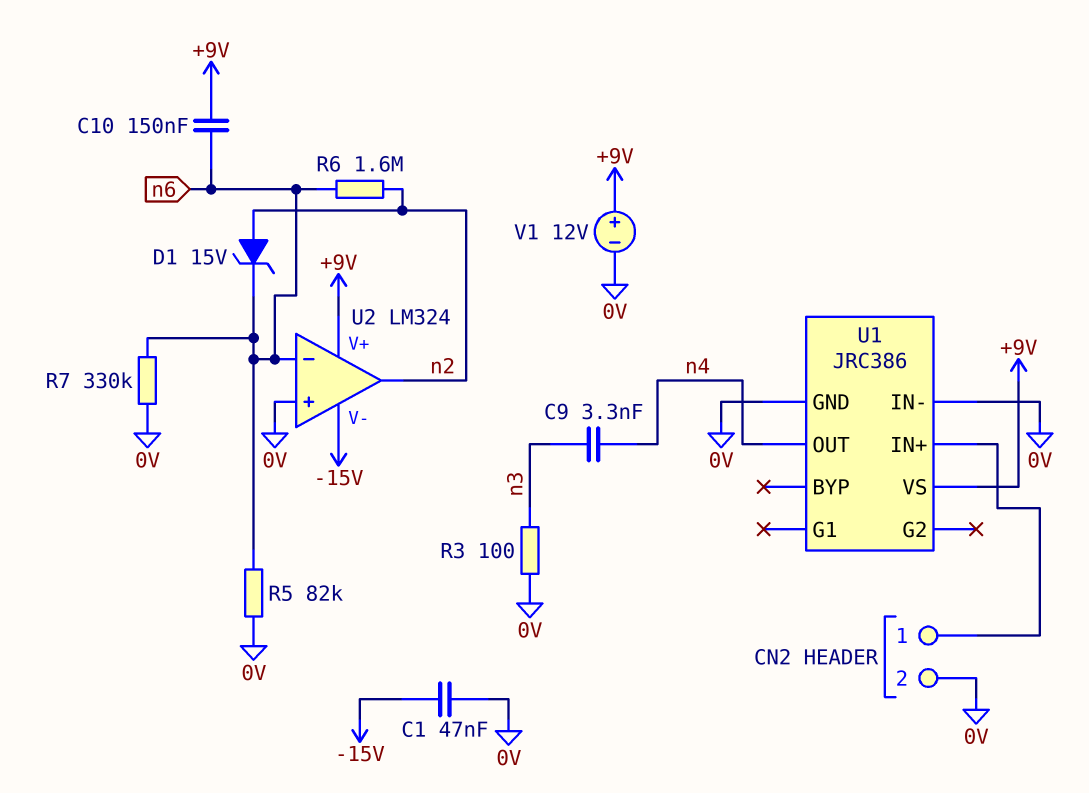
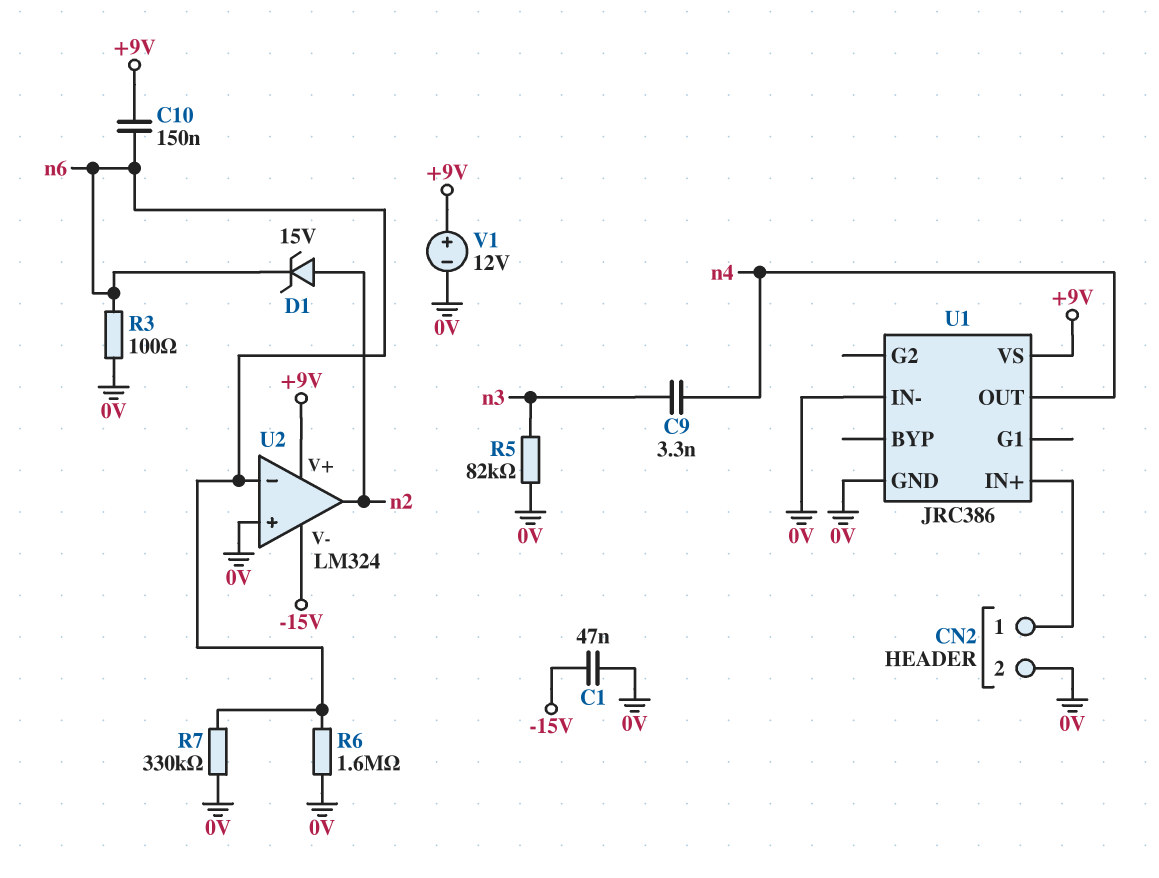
R3: 100 (0V, n3) -> 100 (0V, n6)
R5: 82k (0V, n6) -> 82k (0V, n3)
R6: 1.6M (n2, n6) -> 1.6M (0V, n6)

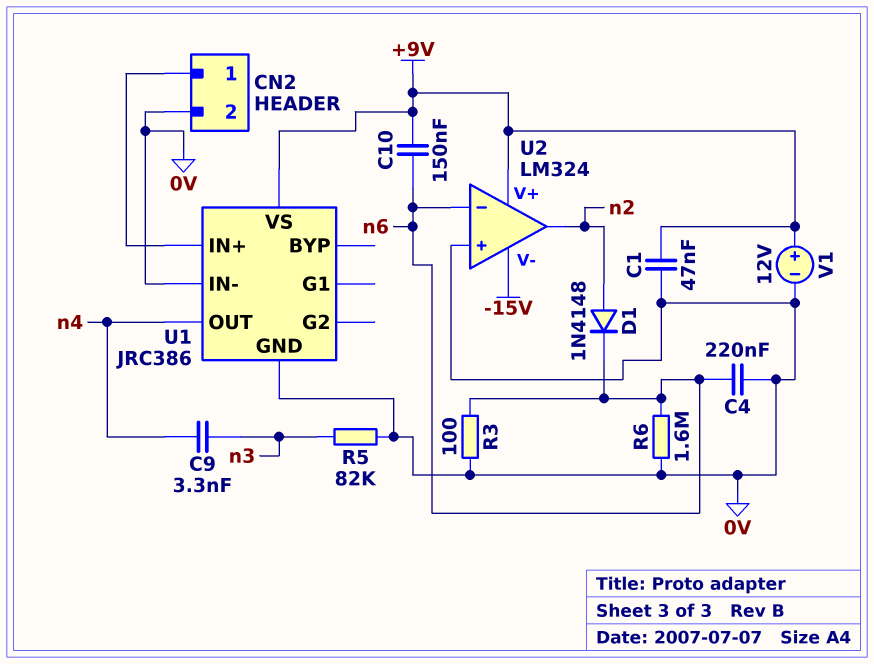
C1: 47nF (-15V, 0V) -> 47nF (+9V, 0V)
C4: none -> 220nF (0V, n6)
D1: zener 15V (A n2, K n6) -> diode 1N4148 (A n2, K n6)
R7: 330k (0V, n6) -> none

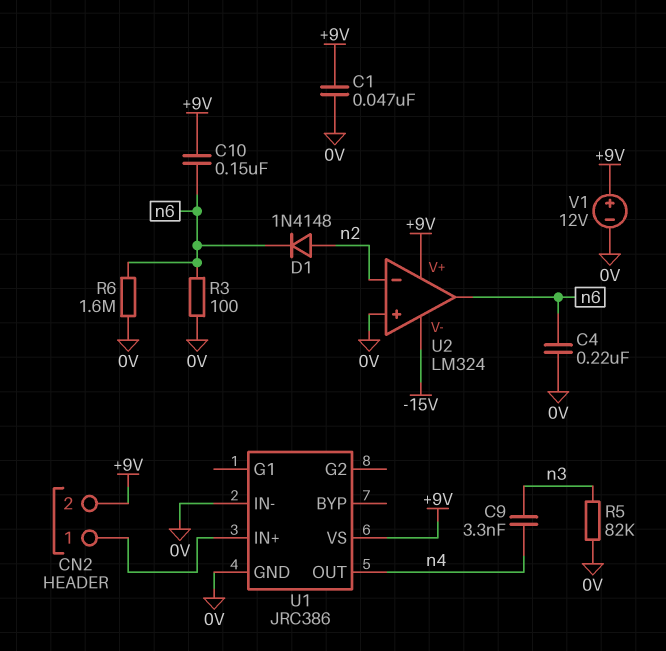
CN2 pin 2: 0V -> +9V
U2 pin in-: n6 -> n2
U2 pin out: n2 -> n6

